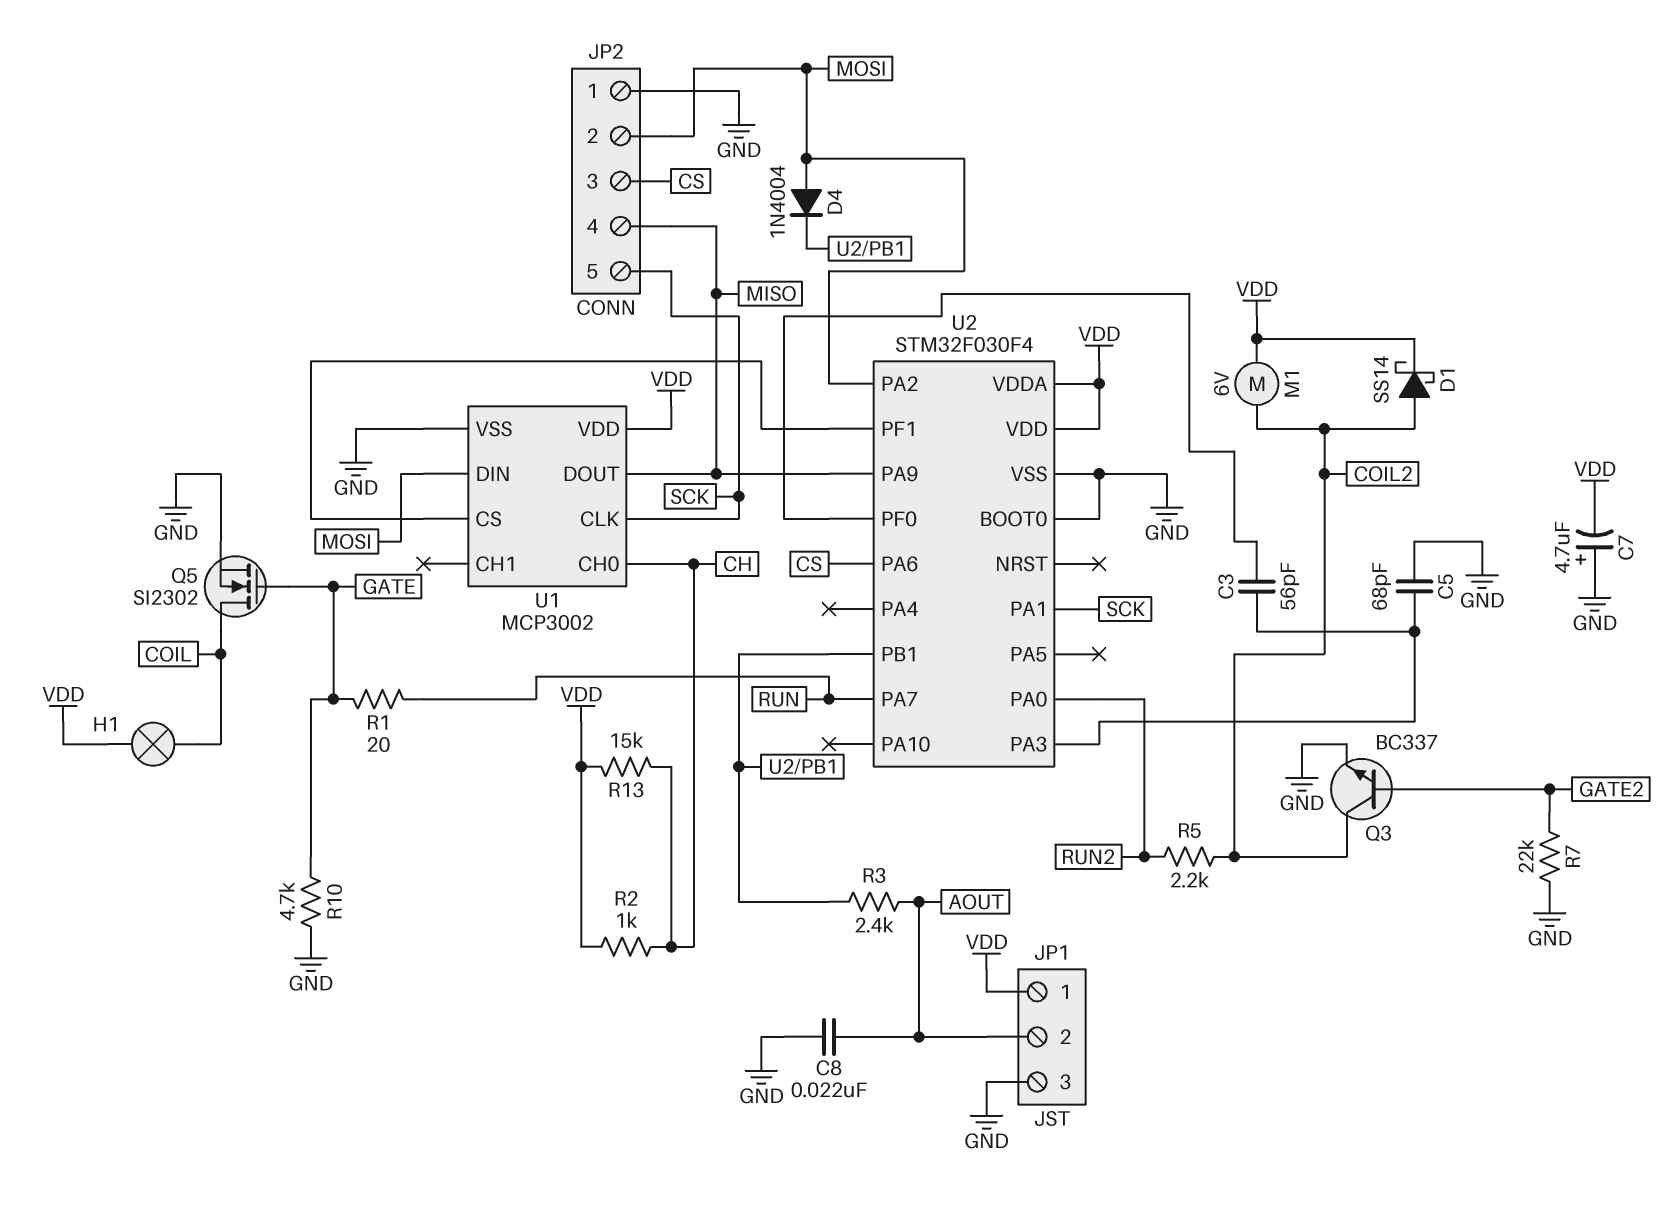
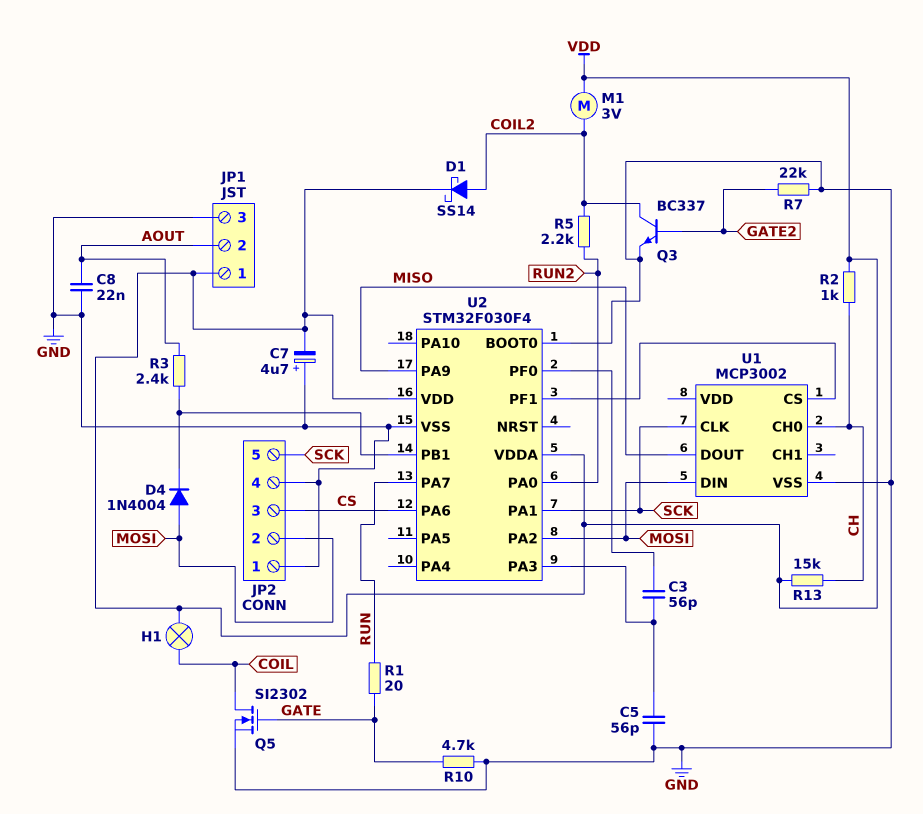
C5: 68pF (GND, U2/PA3) -> 56pF (GND, U2/PA3)
JP2 pin 4: MISO -> GND
M1: motor 6V (COIL2, VDD) -> motor 3V (COIL2, VDD)
U1 pin VDD: VDD -> none

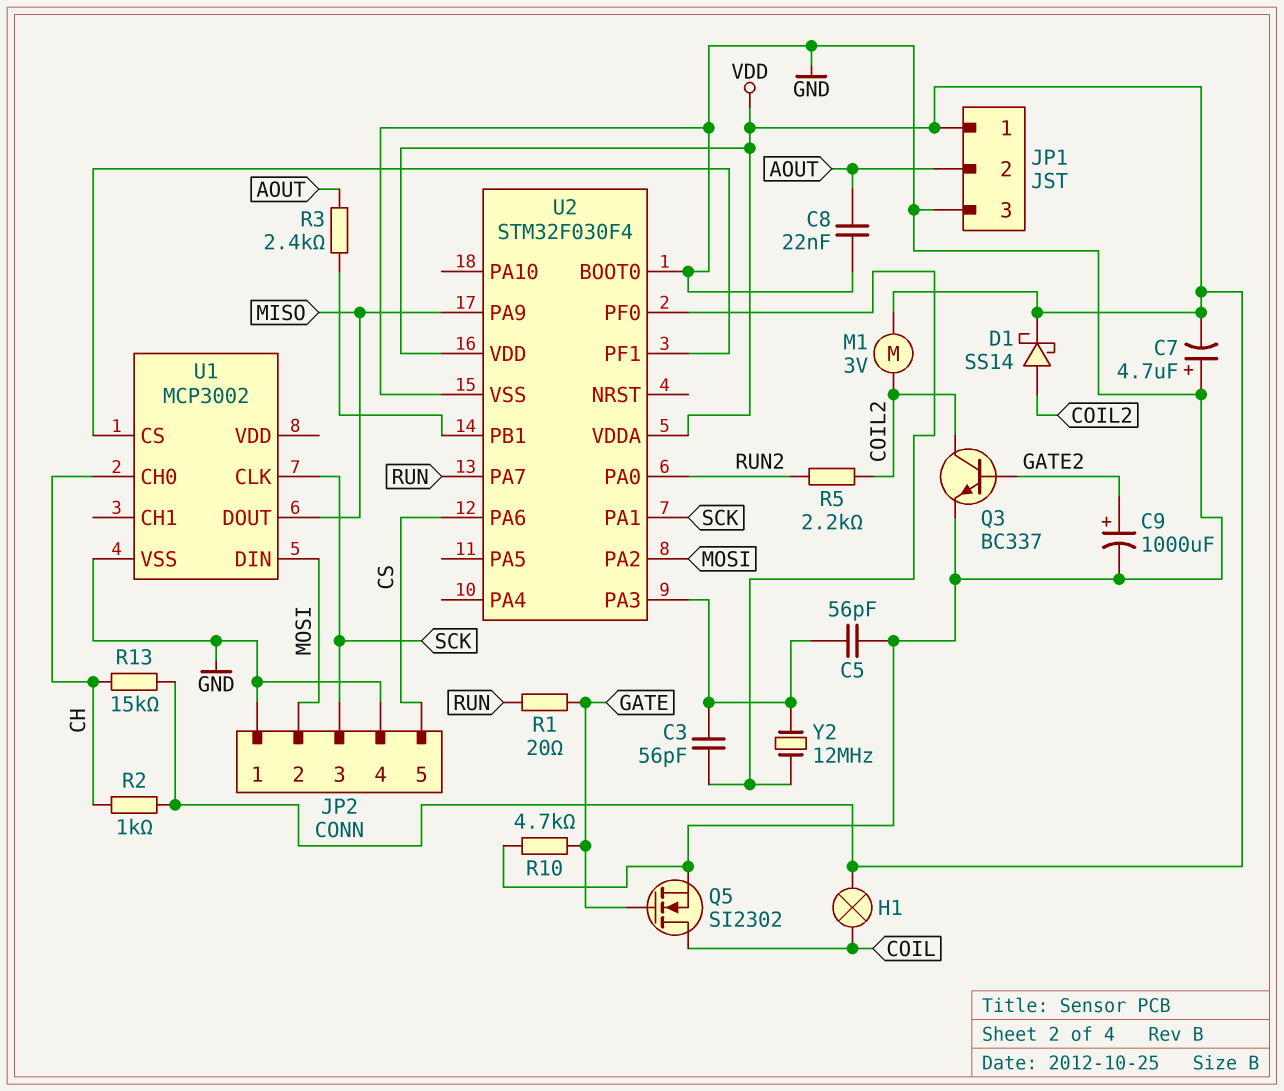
C9: none -> 1000uF (plus GATE2, minus GND)
D4: diode 1N4004 (A MOSI, K U2/PB1) -> none
JP2 pin 3: CS -> SCK
JP2 pin 5: SCK -> CS
R7: 22k (GATE2, GND) -> none
Y2: none -> 12MHz (U2/PA3, U2/PF0)

